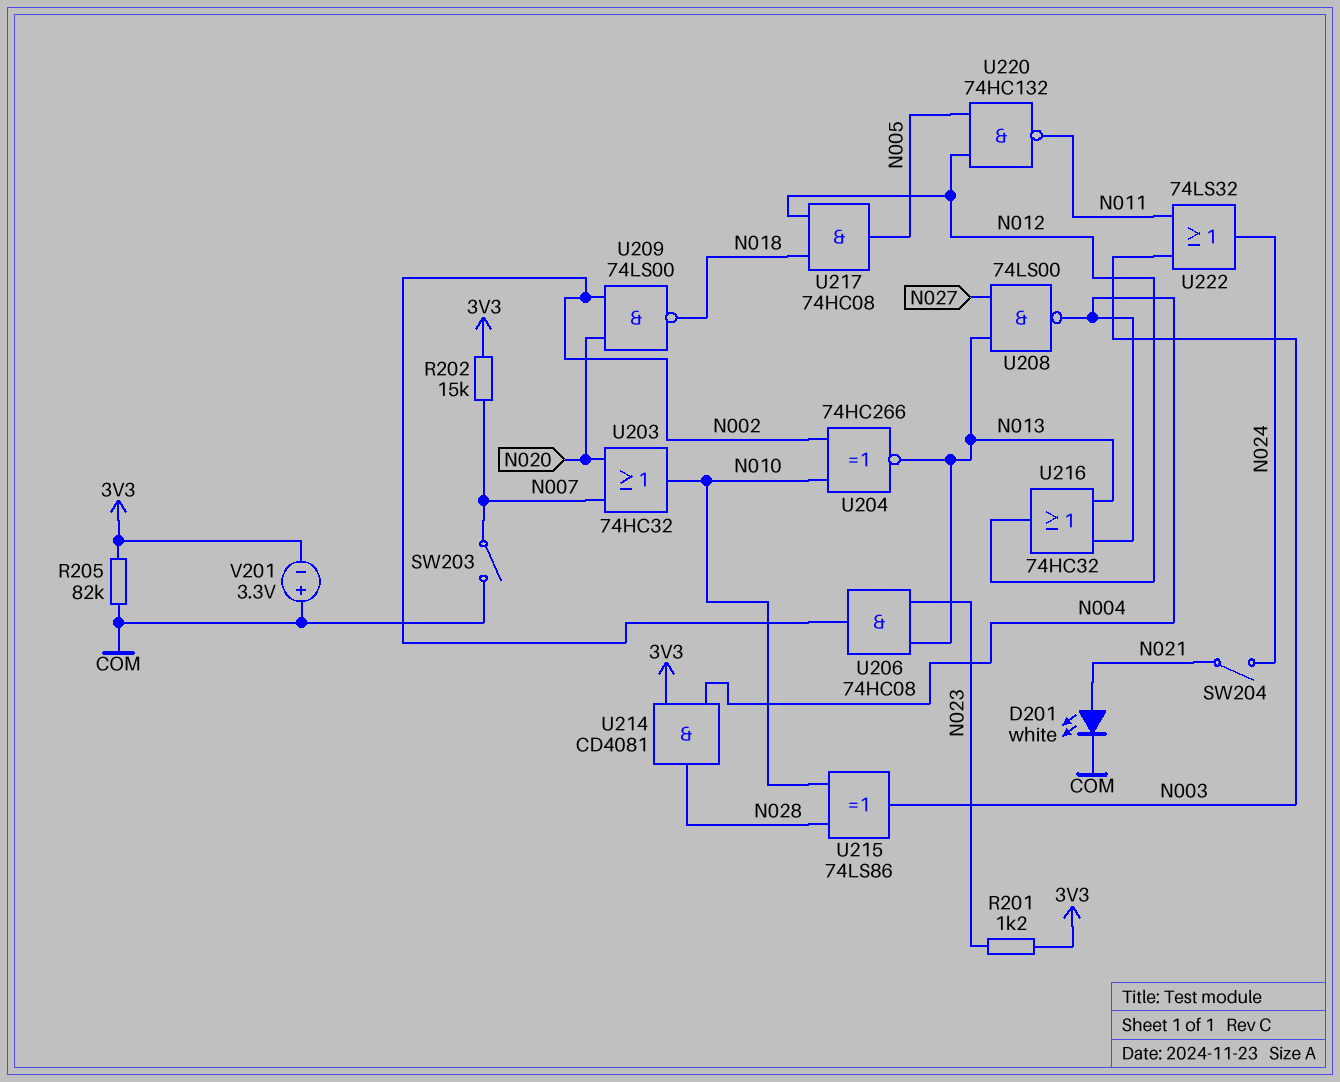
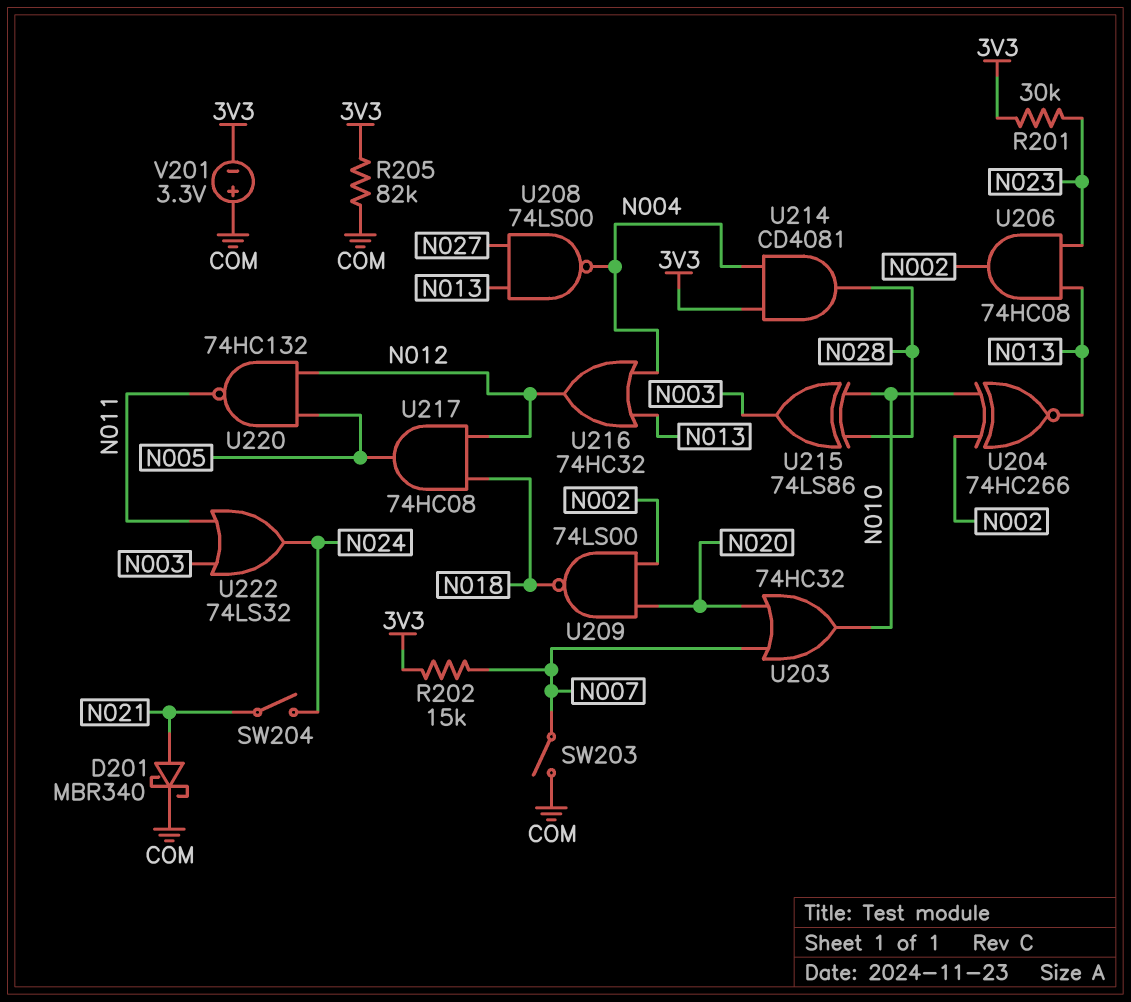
D201: LED white (A N021, K COM) -> schottky MBR340 (A N021, K COM)
R201: 1.2k (3V3, N023) -> 30k (3V3, N023)

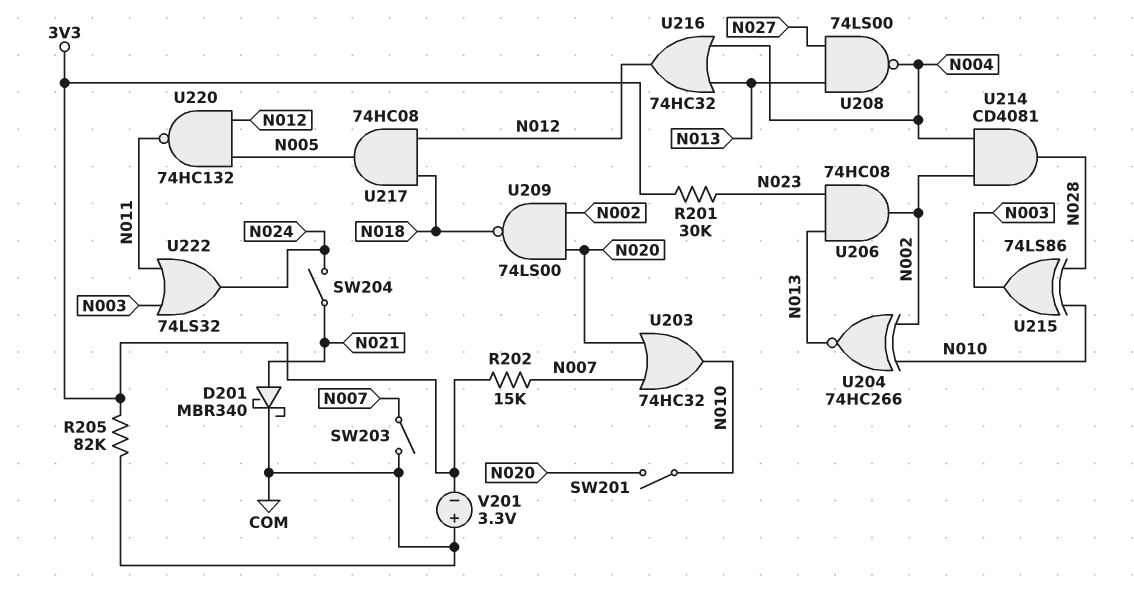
SW201: none -> switch (N010, N020)
U214: AND CD4081 (in 3V3, in N004, out N028) -> AND CD4081 (in N002, in N004, out N028)

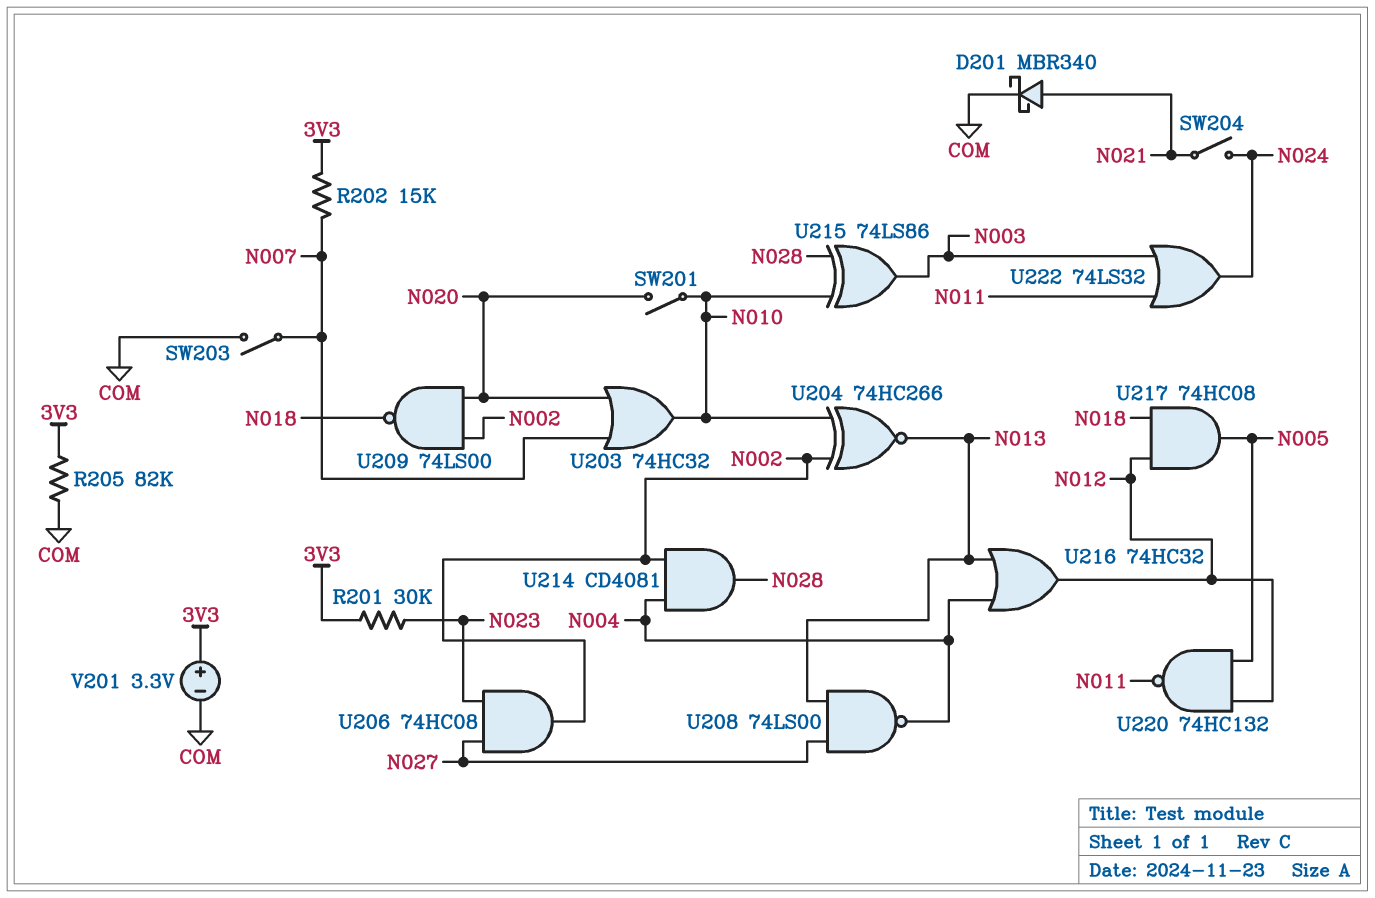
U206: AND 74HC08 (in N013, in N023, out N002) -> AND 74HC08 (in N023, in N027, out N002)
V201: 3.3V (plus COM, minus 3V3) -> 3.3V (plus 3V3, minus COM)

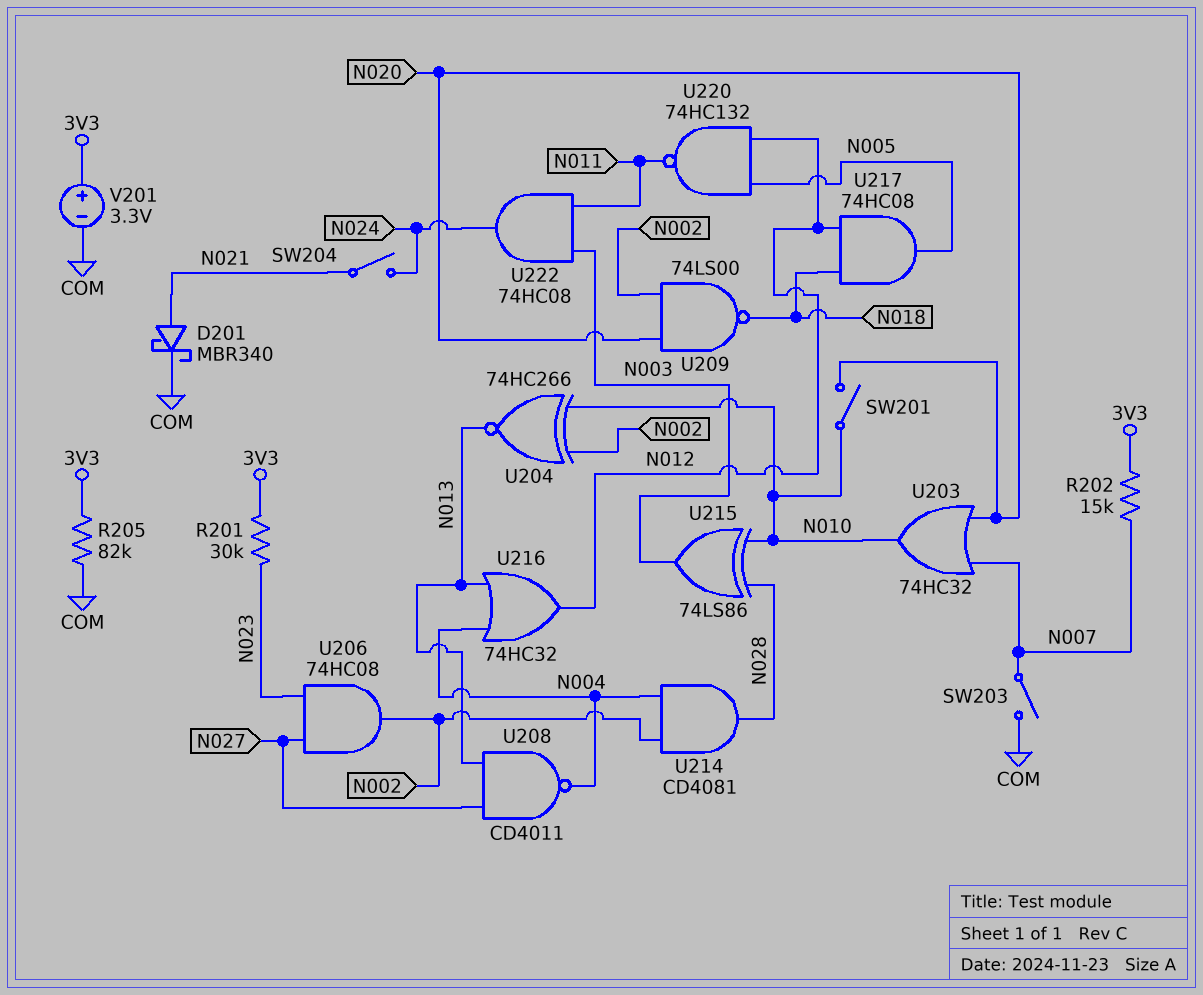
U208: NAND 74LS00 (in N013, in N027, out N004) -> NAND CD4011 (in N013, in N027, out N004)
U222: OR 74LS32 (in N003, in N011, out N024) -> AND 74HC08 (in N003, in N011, out N024)

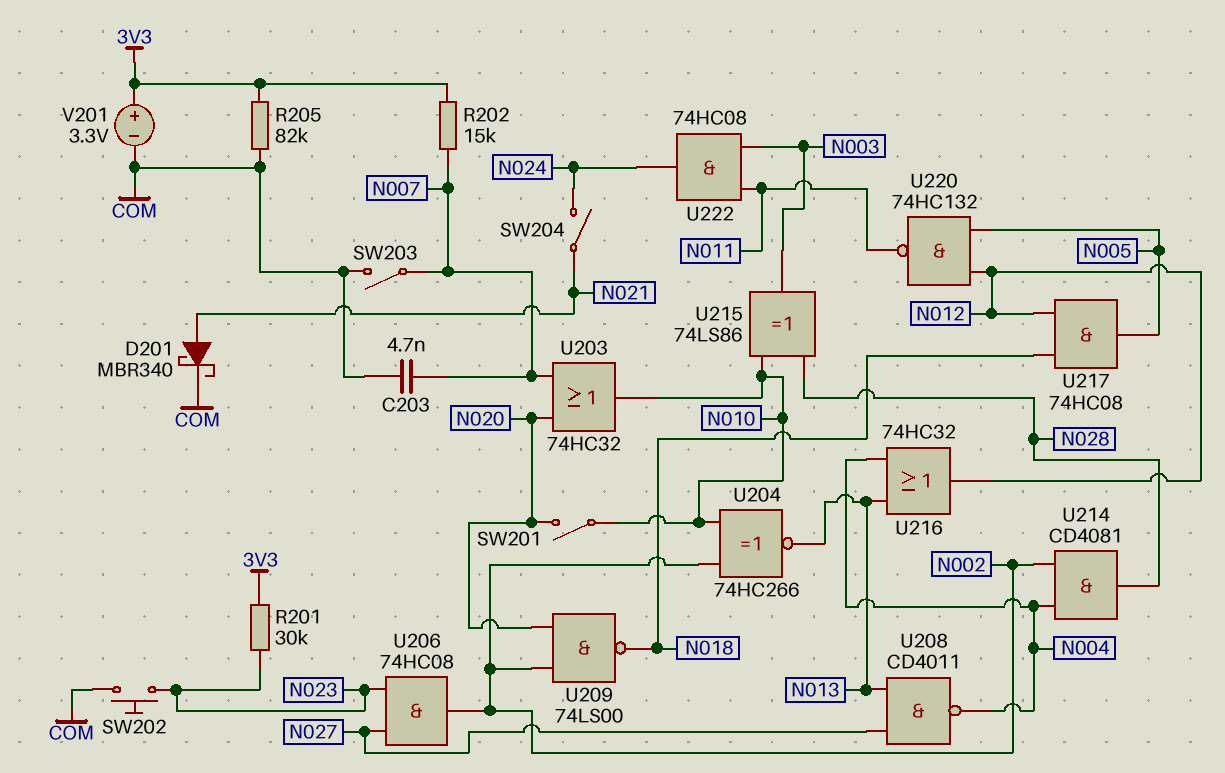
C203: none -> 4.7nF (COM, N007)
SW202: none -> button (COM, N023)

